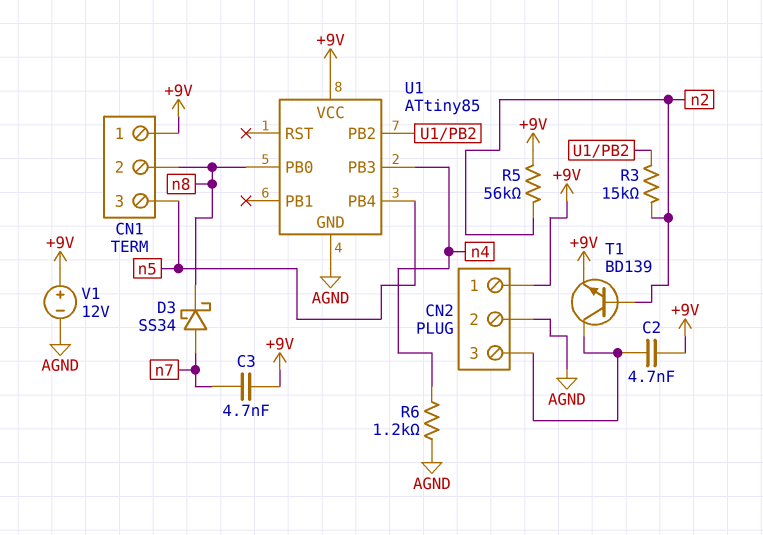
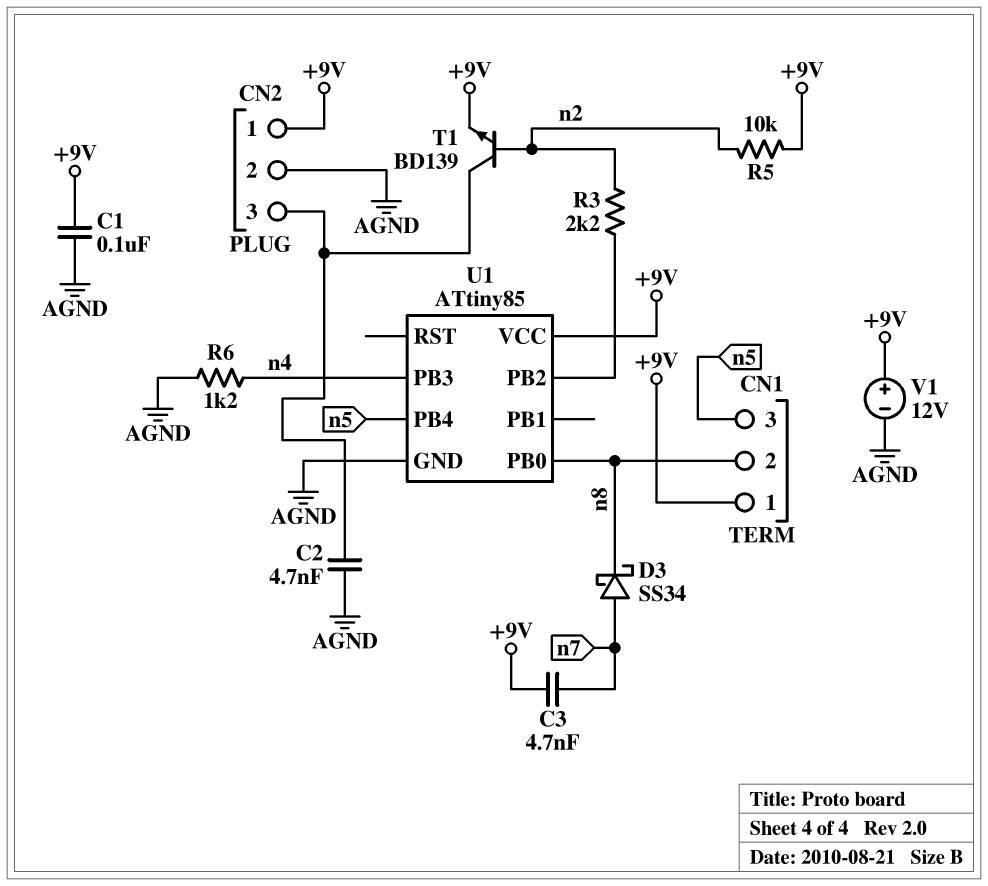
C1: none -> 100nF (+9V, AGND)
C2: 4.7nF (+9V, CN2/3) -> 4.7nF (AGND, CN2/3)
R3: 15k (U1/PB2, n2) -> 2.2k (U1/PB2, n2)
R5: 56k (+9V, n2) -> 10k (+9V, n2)

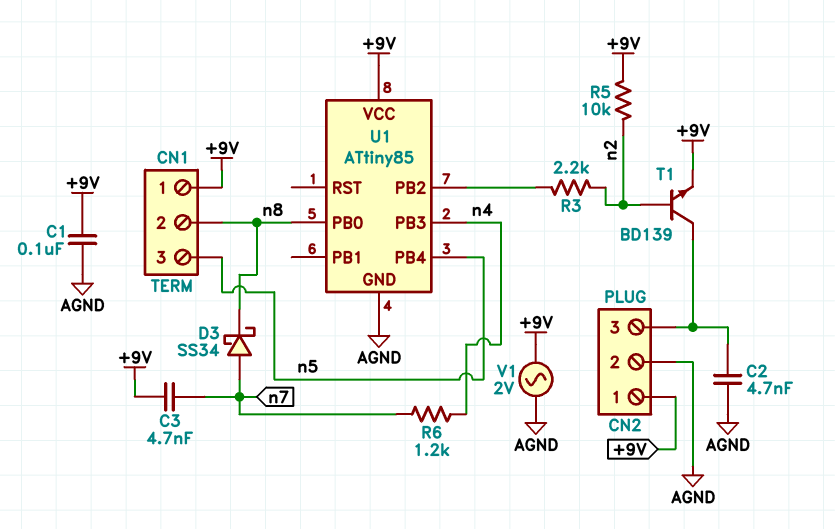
R6: 1.2k (AGND, n4) -> 1.2k (n4, n7)
V1: 12V (plus +9V, minus AGND) -> AC 2V (+9V, AGND)

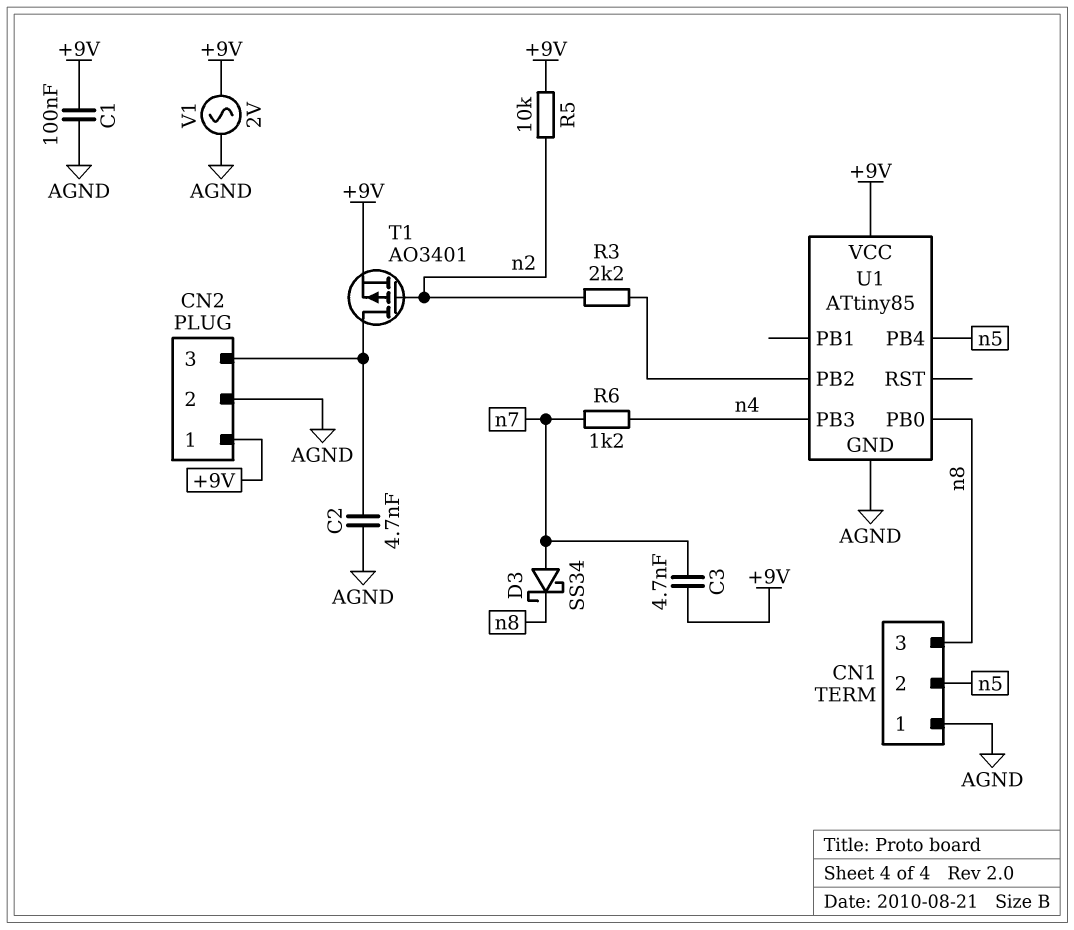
CN1 pin 1: +9V -> AGND
CN1 pin 2: n8 -> n5
CN1 pin 3: n5 -> n8
T1: NPN BD139 (B n2, C CN2/3, E +9V) -> PMOS AO3401 (G n2, D CN2/3, S +9V)

